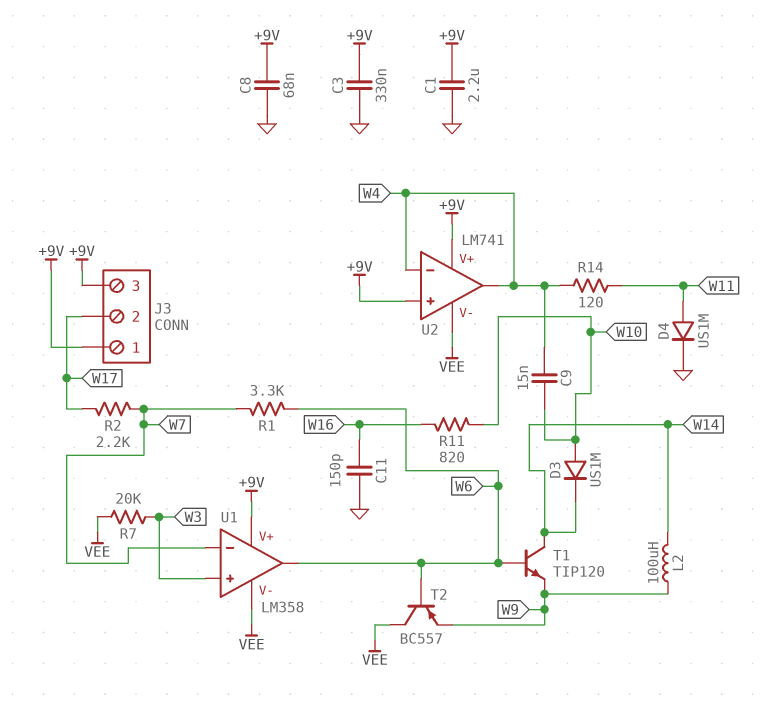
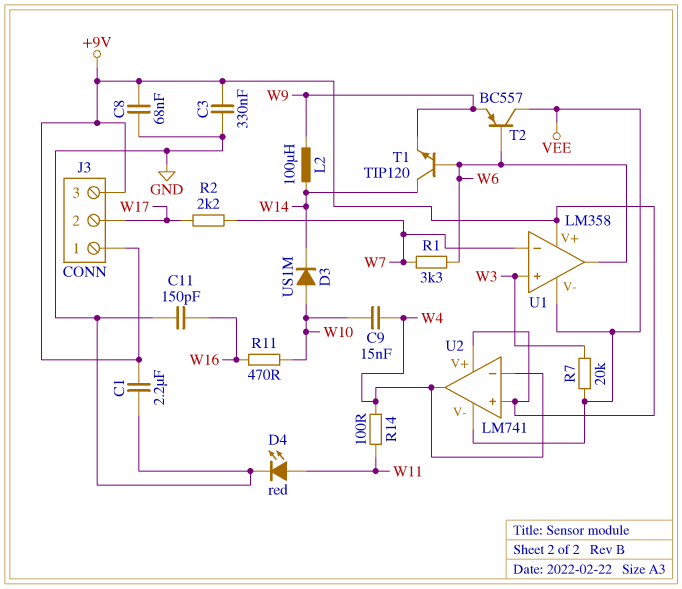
D4: diode US1M (A W11, K GND) -> LED red (A W11, K GND)
R11: 820 (W10, W16) -> 470 (W10, W16)
R14: 120 (W4, W11) -> 100 (W4, W11)

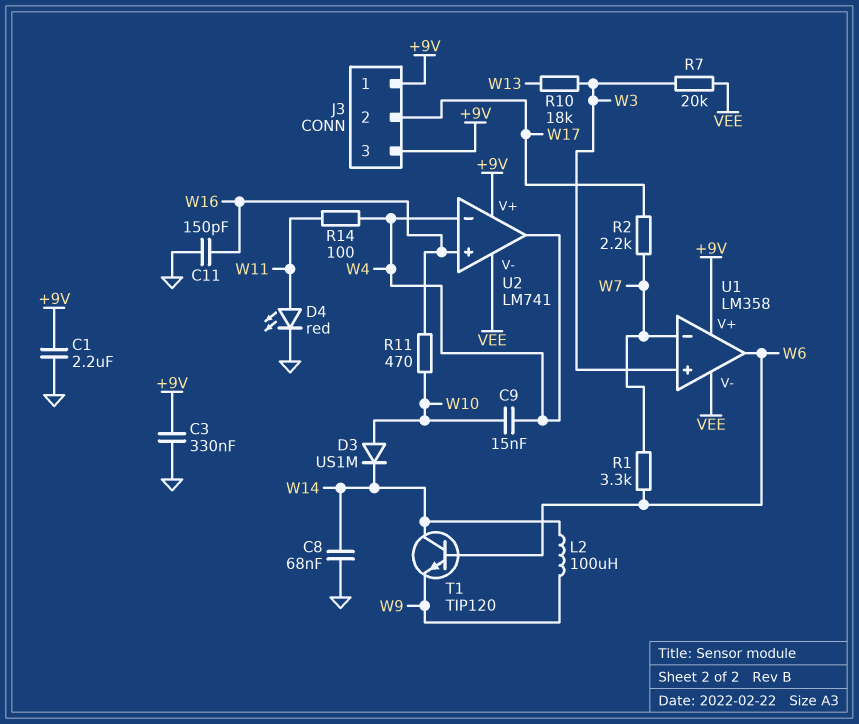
C8: 68nF (+9V, GND) -> 68nF (GND, W14)
R10: none -> 18k (W3, W13)
T2: PNP BC557 (B W6, C VEE, E W9) -> none
U2 pin in+: +9V -> W16

